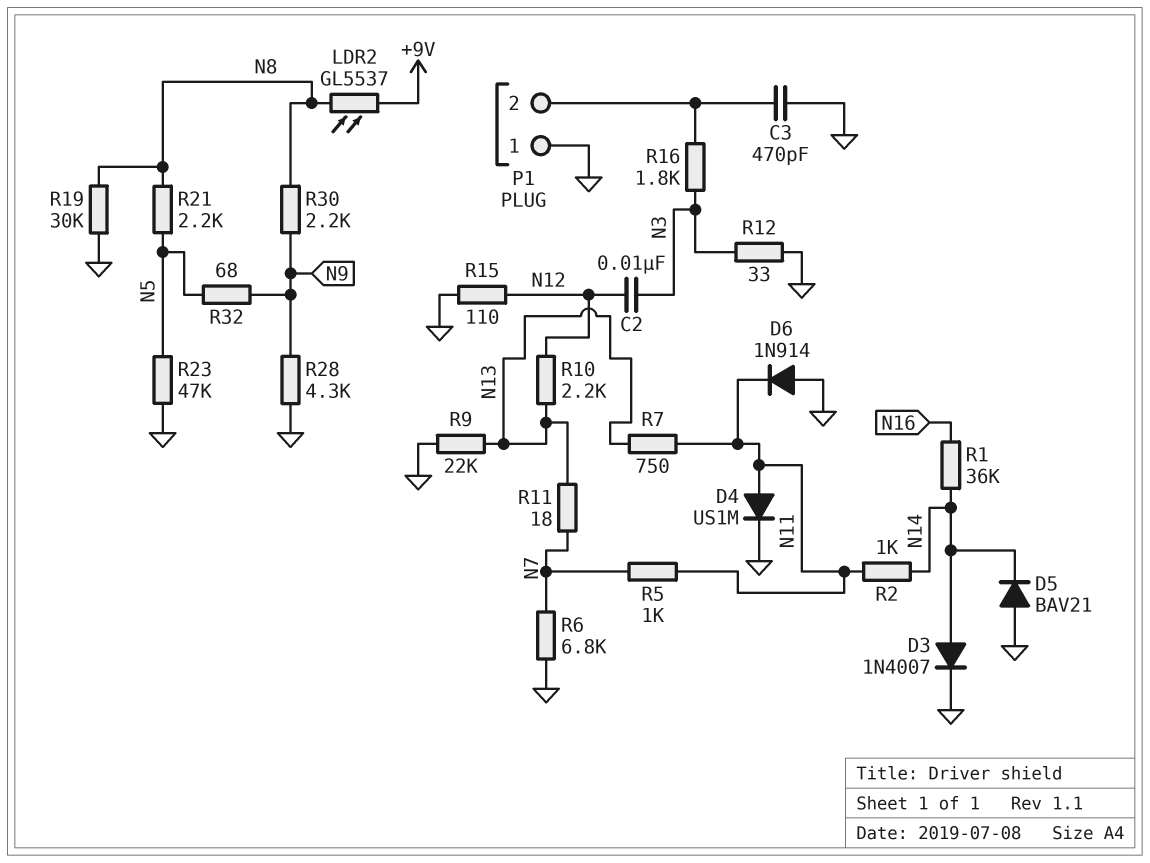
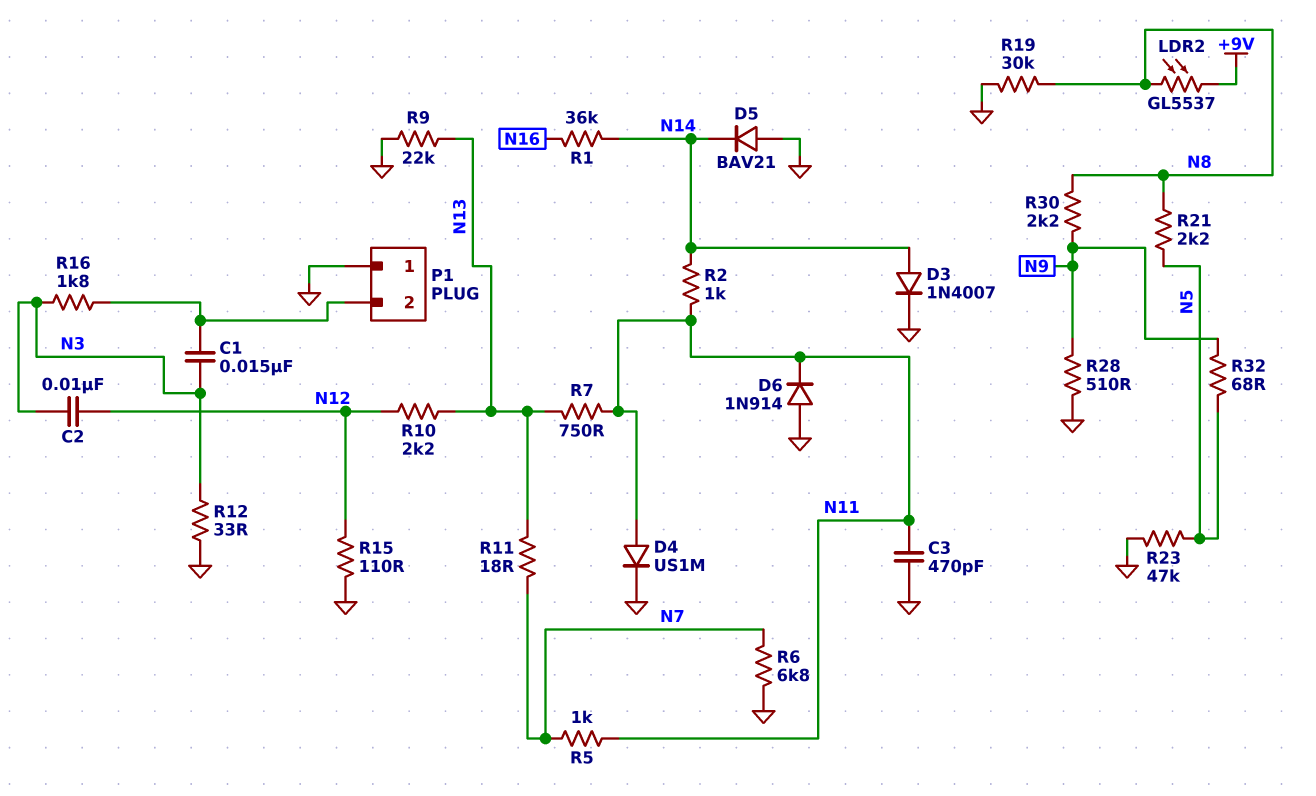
C1: none -> 15nF (N3, P1/2)
C3: 470pF (GND, P1/2) -> 470pF (GND, N11)
R28: 4.3k (GND, N9) -> 510 (GND, N9)

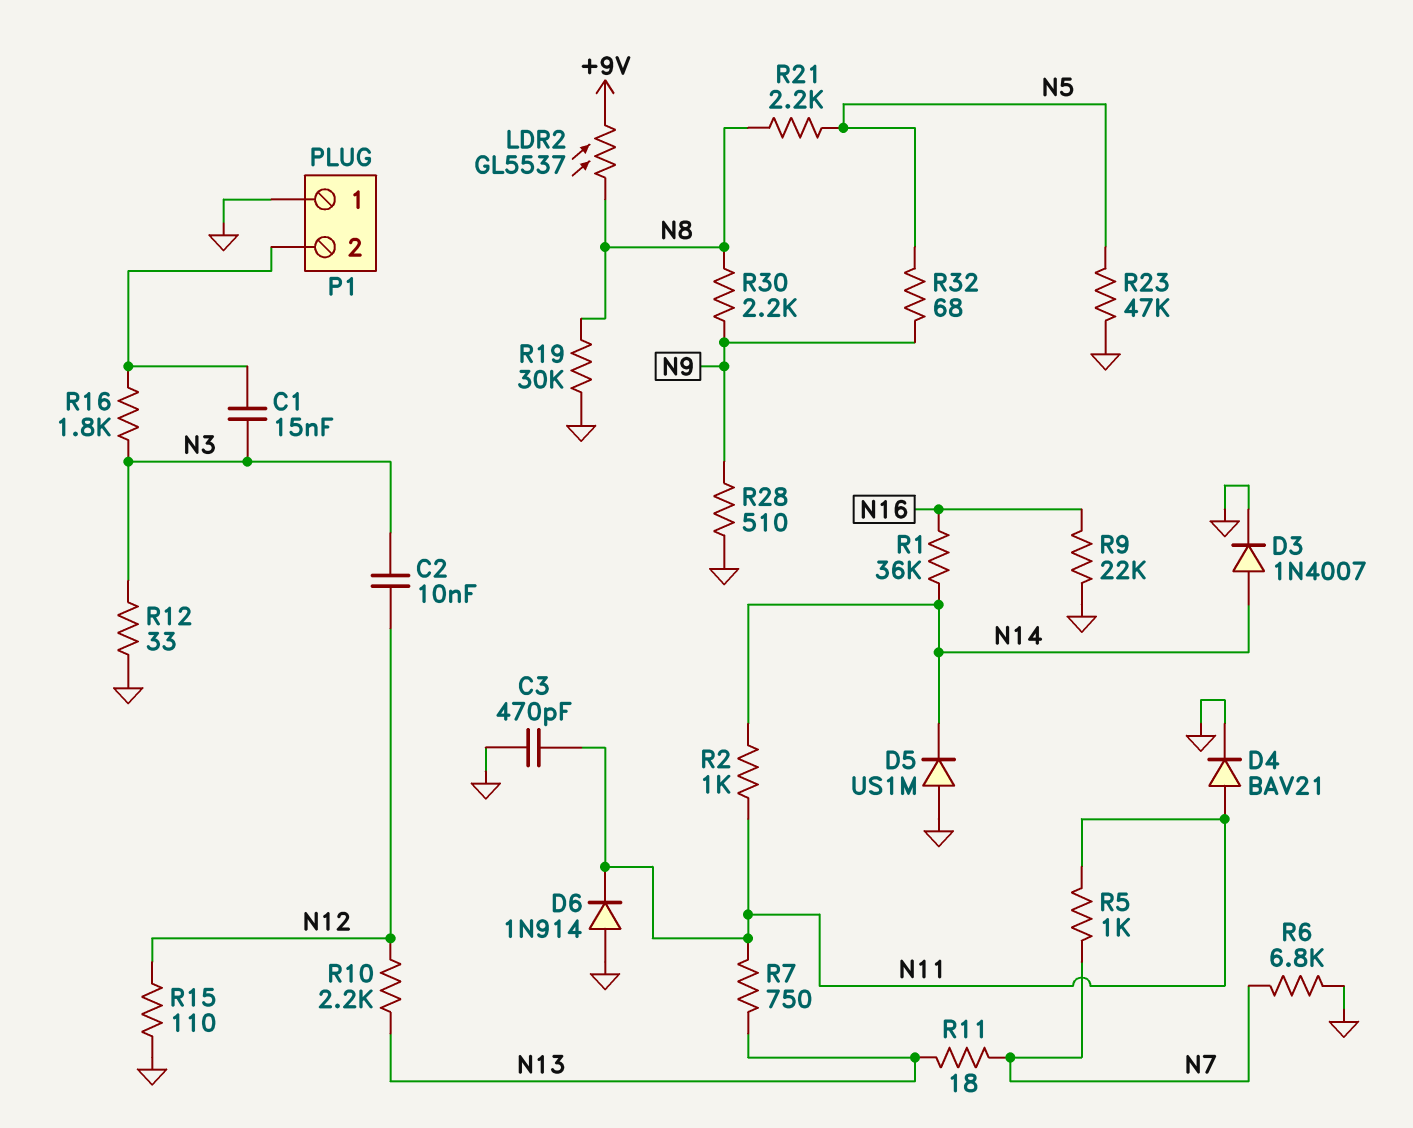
D4: diode US1M (A N11, K GND) -> diode BAV21 (A N11, K GND)
D5: diode BAV21 (A GND, K N14) -> diode US1M (A GND, K N14)
R9: 22k (GND, N13) -> 22k (GND, N16)

